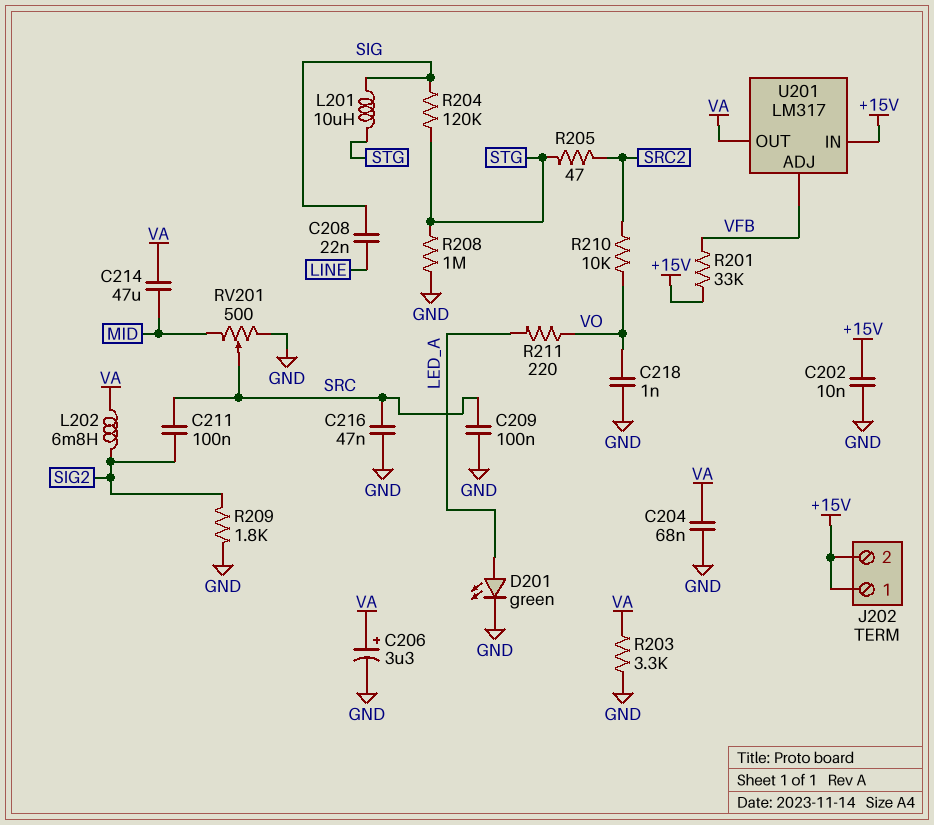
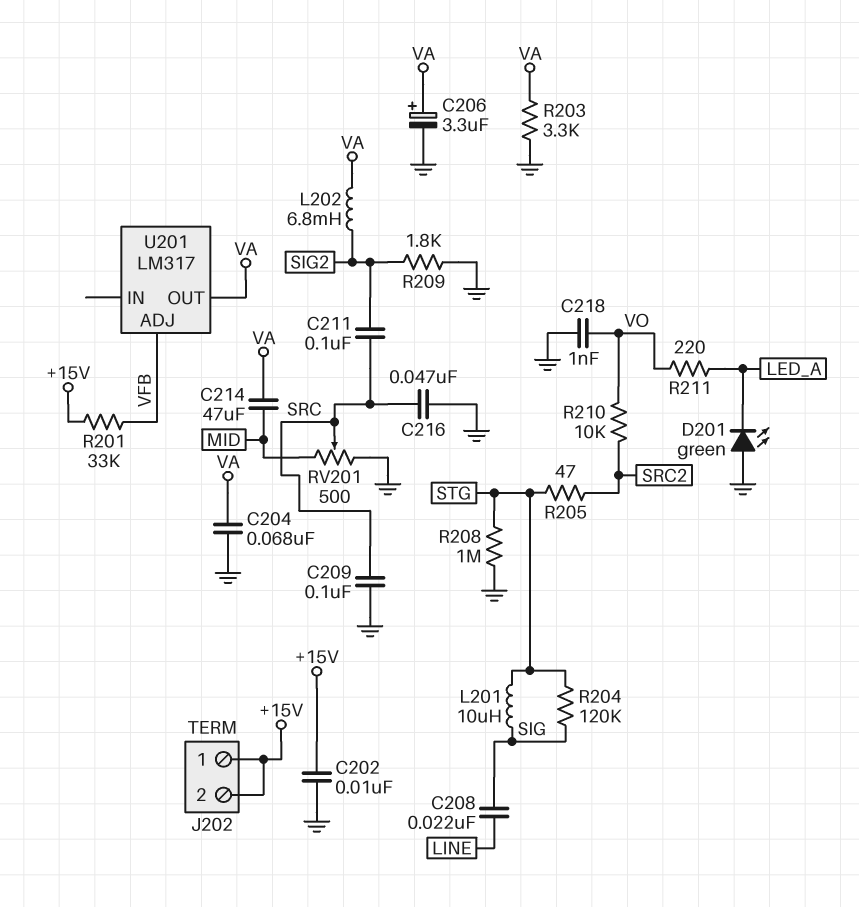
D201: LED green (A LED_A, K GND) -> LED green (A GND, K LED_A)
U201 pin IN: +15V -> none

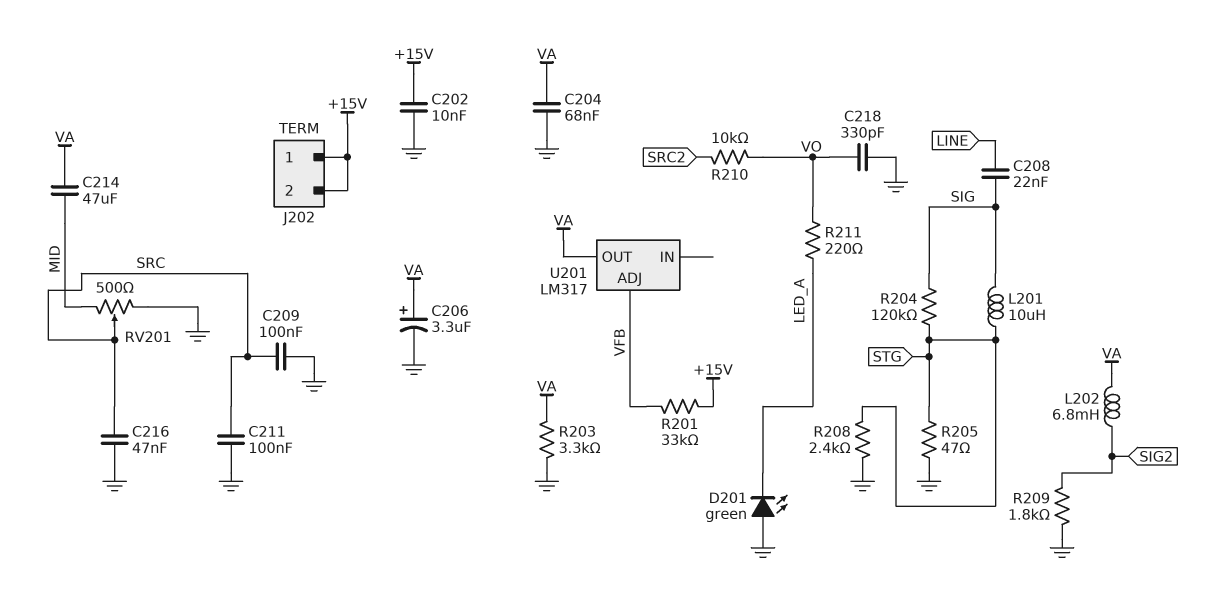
C211: 100nF (SIG2, SRC) -> 100nF (GND, SRC)
C218: 1nF (GND, VO) -> 330pF (GND, VO)
R205: 47 (SRC2, STG) -> 47 (GND, STG)
R208: 1M (GND, STG) -> 2.4k (GND, STG)

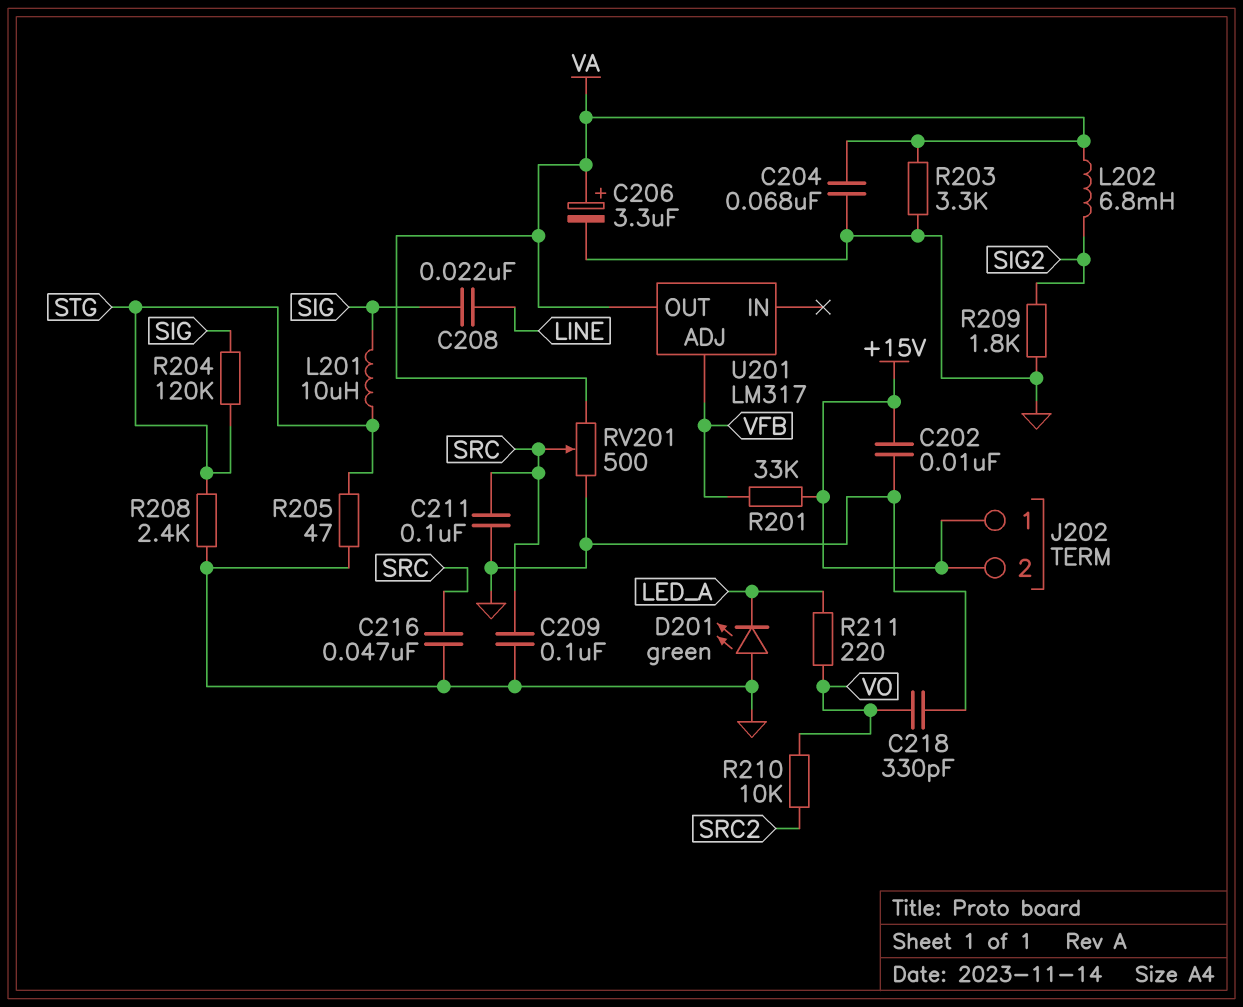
C214: 47uF (MID, VA) -> none
RV201: 500 (GND, MID, wiper SRC) -> 500 (GND, VA, wiper SRC)

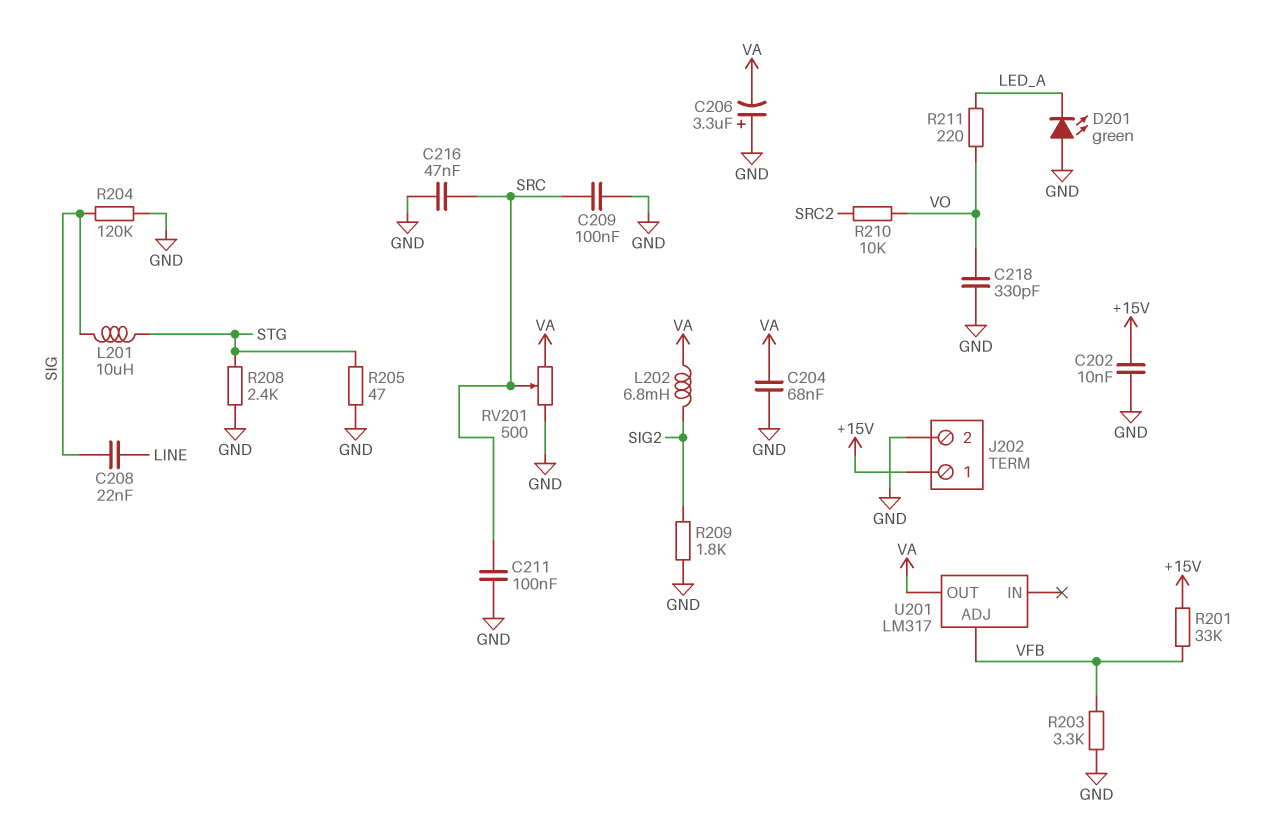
C206: 3.3uF (plus VA, minus GND) -> 3.3uF (plus GND, minus VA)
J202 pin 2: +15V -> GND
R203: 3.3k (GND, VA) -> 3.3k (GND, VFB)
R204: 120k (SIG, STG) -> 120k (GND, SIG)

